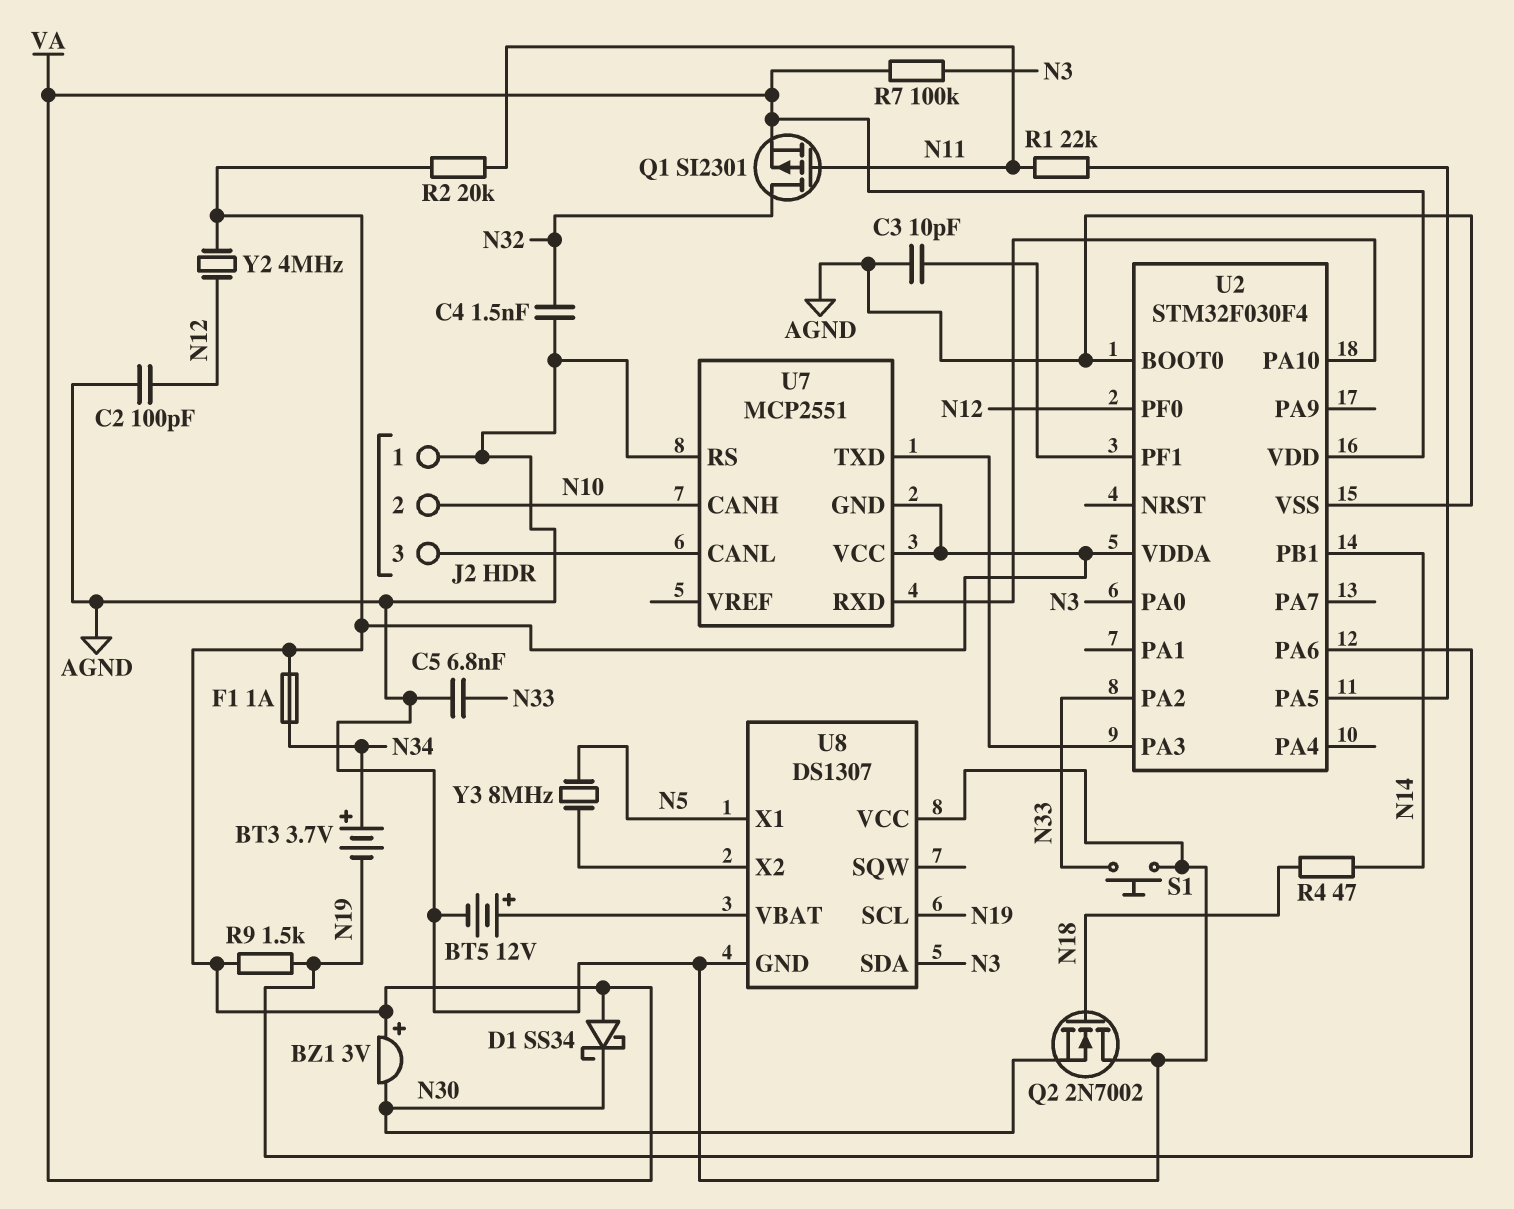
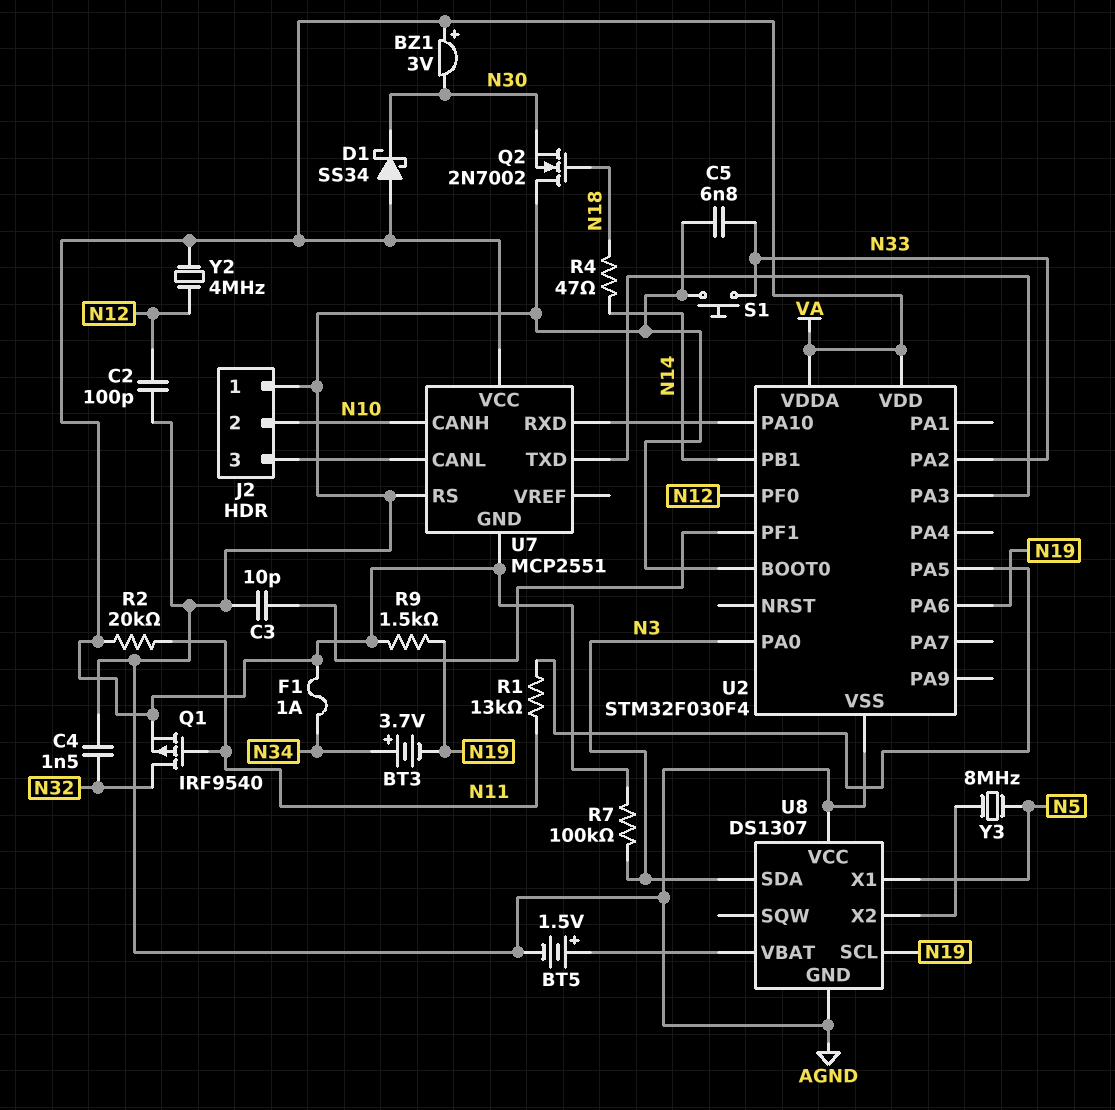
BT5: 12V (plus U8/VBAT, minus AGND) -> 1.5V (plus U8/VBAT, minus AGND)
Q1: PMOS SI2301 (G N11, D N32, S VA) -> PMOS IRF9540 (G N11, D N32, S VA)
R1: 22k (N11, U2/PA5) -> 13k (N11, U2/PA5)

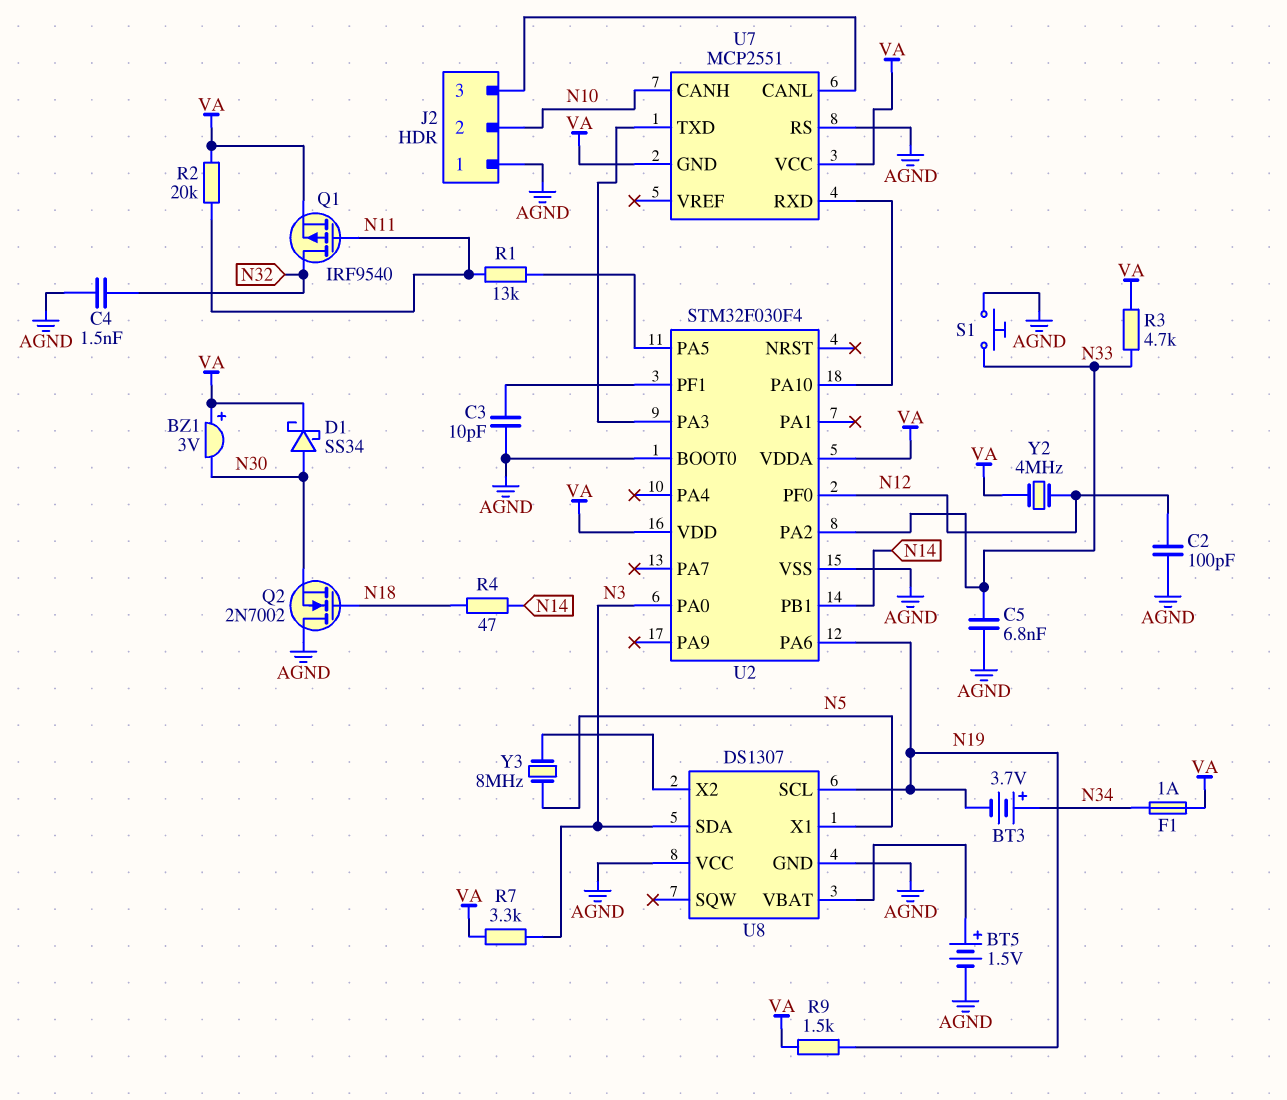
D1: schottky SS34 (A VA, K N30) -> schottky SS34 (A N30, K VA)
R3: none -> 4.7k (N33, VA)
R7: 100k (N3, VA) -> 3.3k (N3, VA)

